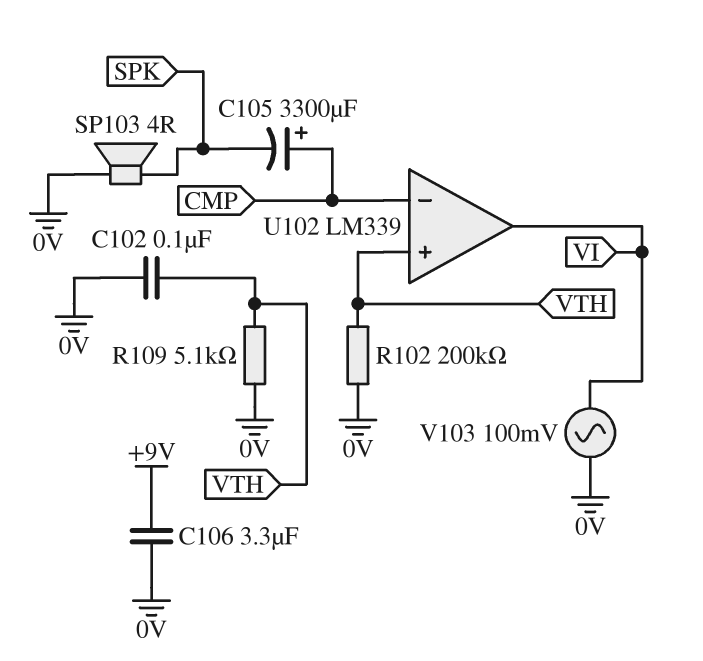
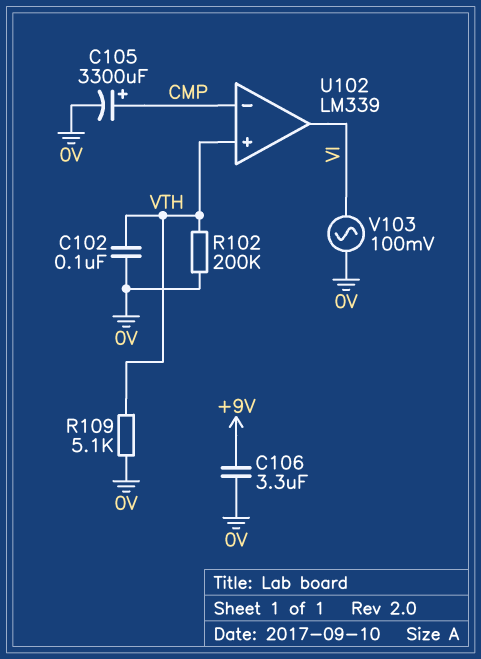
C105: 3300uF (plus CMP, minus SPK) -> 3300uF (plus CMP, minus 0V)
SP103: speaker 4R (0V, SPK) -> none

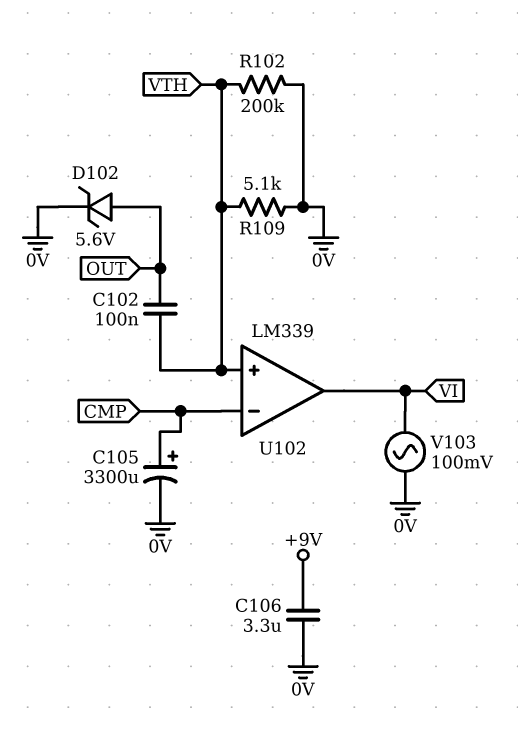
C102: 100nF (0V, VTH) -> 100nF (OUT, VTH)
D102: none -> zener 5.6V (A OUT, K 0V)

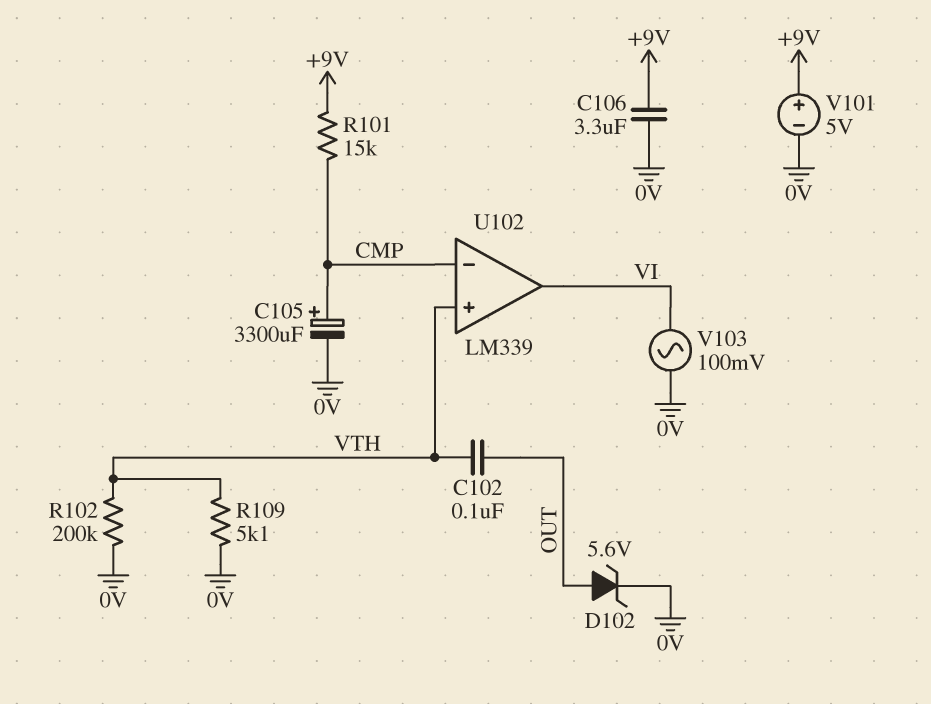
R101: none -> 15k (+9V, CMP)
V101: none -> 5V (plus +9V, minus 0V)

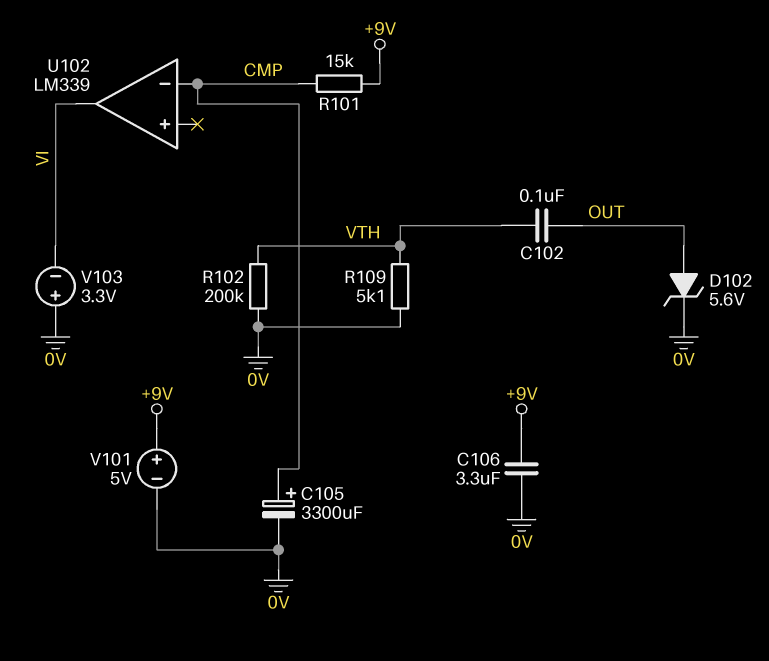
U102 pin in+: VTH -> none
V103: AC 100mV (0V, VI) -> 3.3V (plus 0V, minus VI)

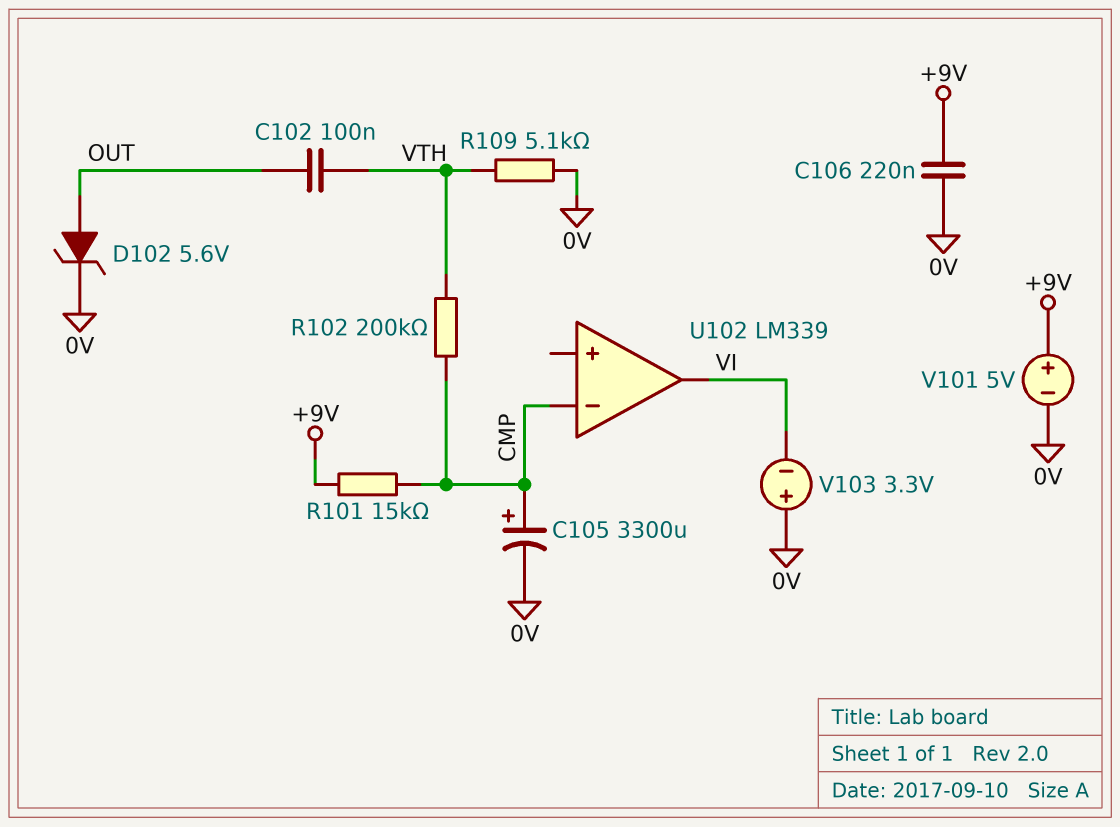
C106: 3.3uF (+9V, 0V) -> 220nF (+9V, 0V)
R102: 200k (0V, VTH) -> 200k (CMP, VTH)

